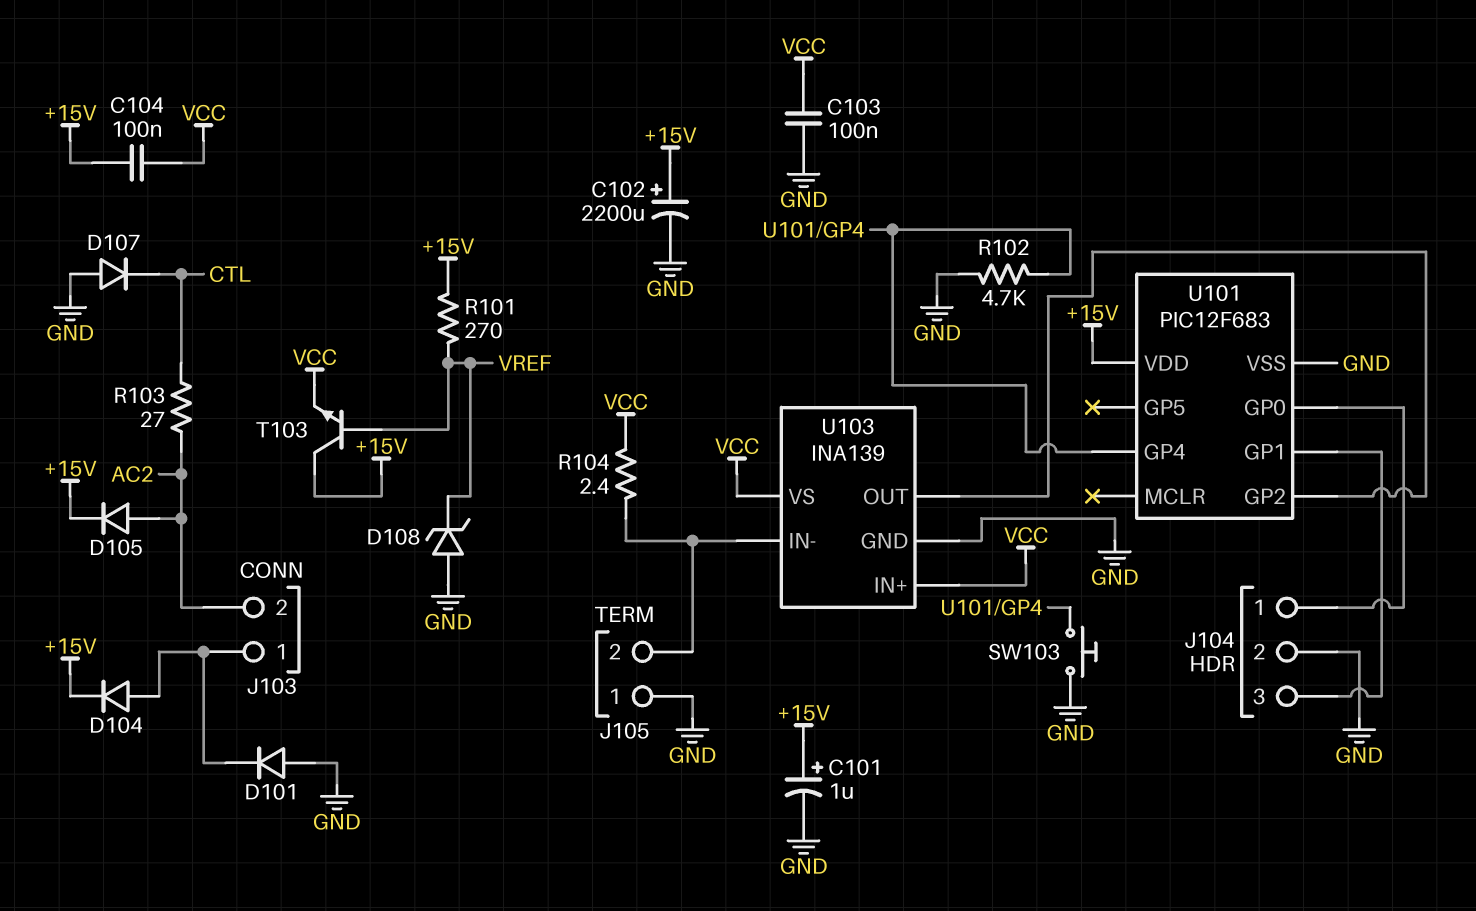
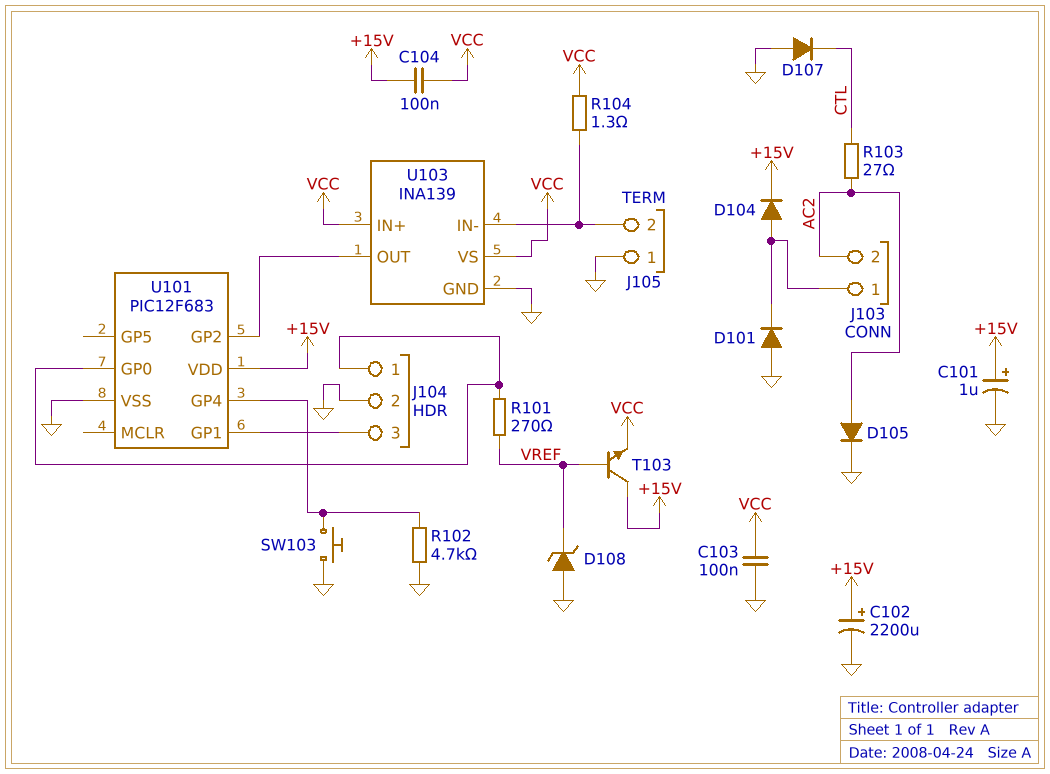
D105: diode (A AC2, K +15V) -> diode (A AC2, K GND)
R101: 270 (+15V, VREF) -> 270 (J104/1, VREF)
R104: 2.4 (J105/2, VCC) -> 1.3 (J105/2, VCC)

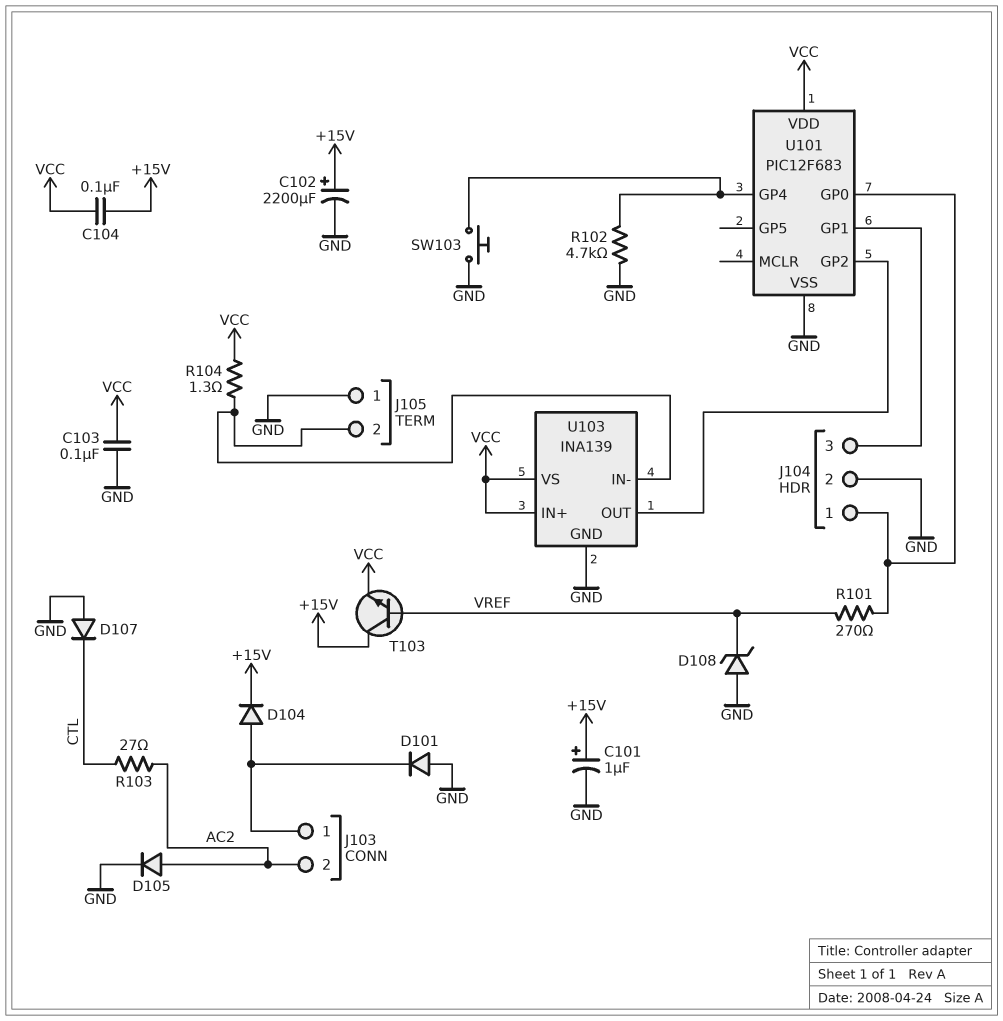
U101 pin VDD: +15V -> VCC

